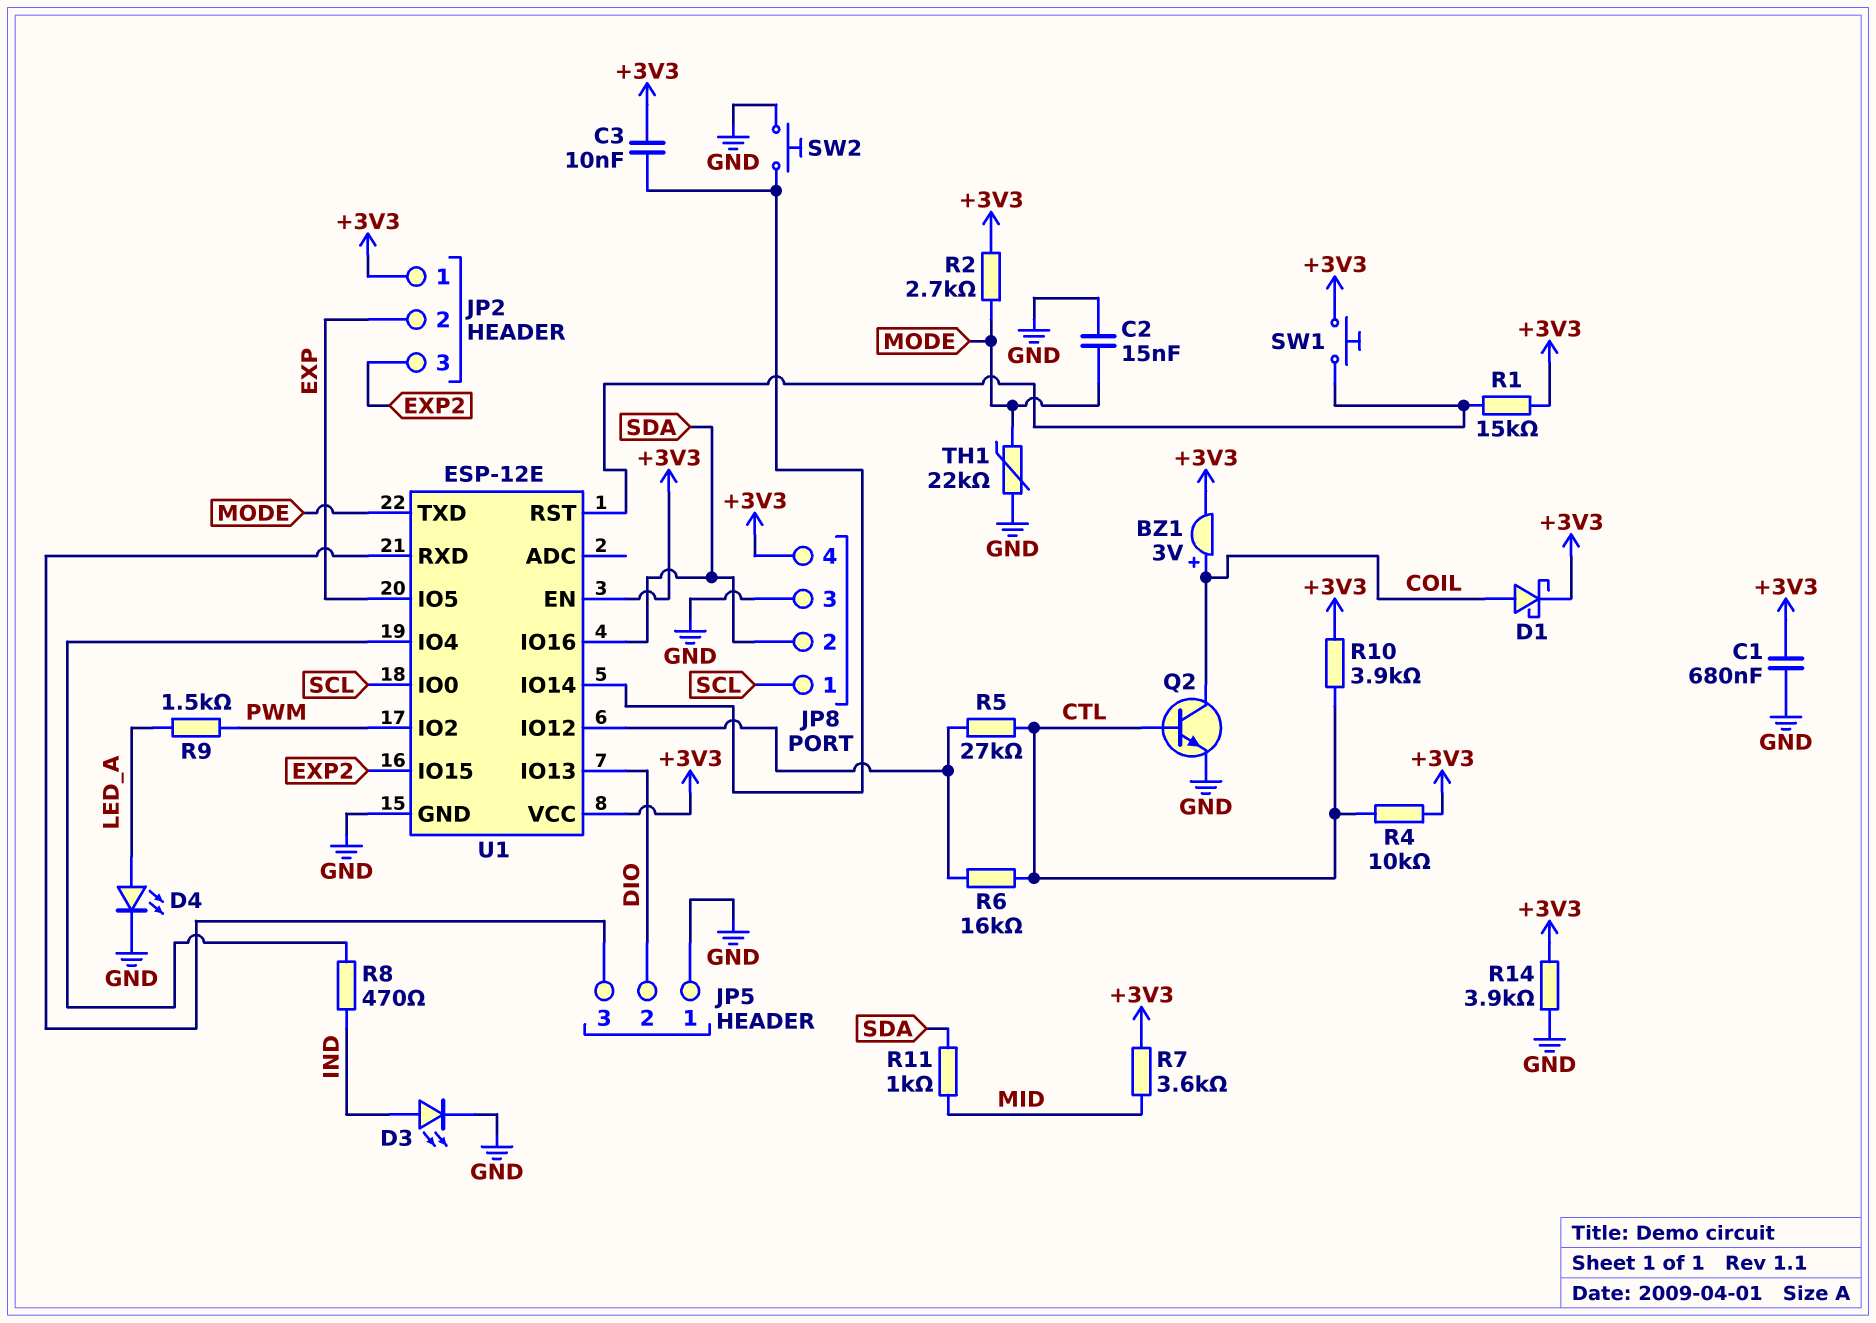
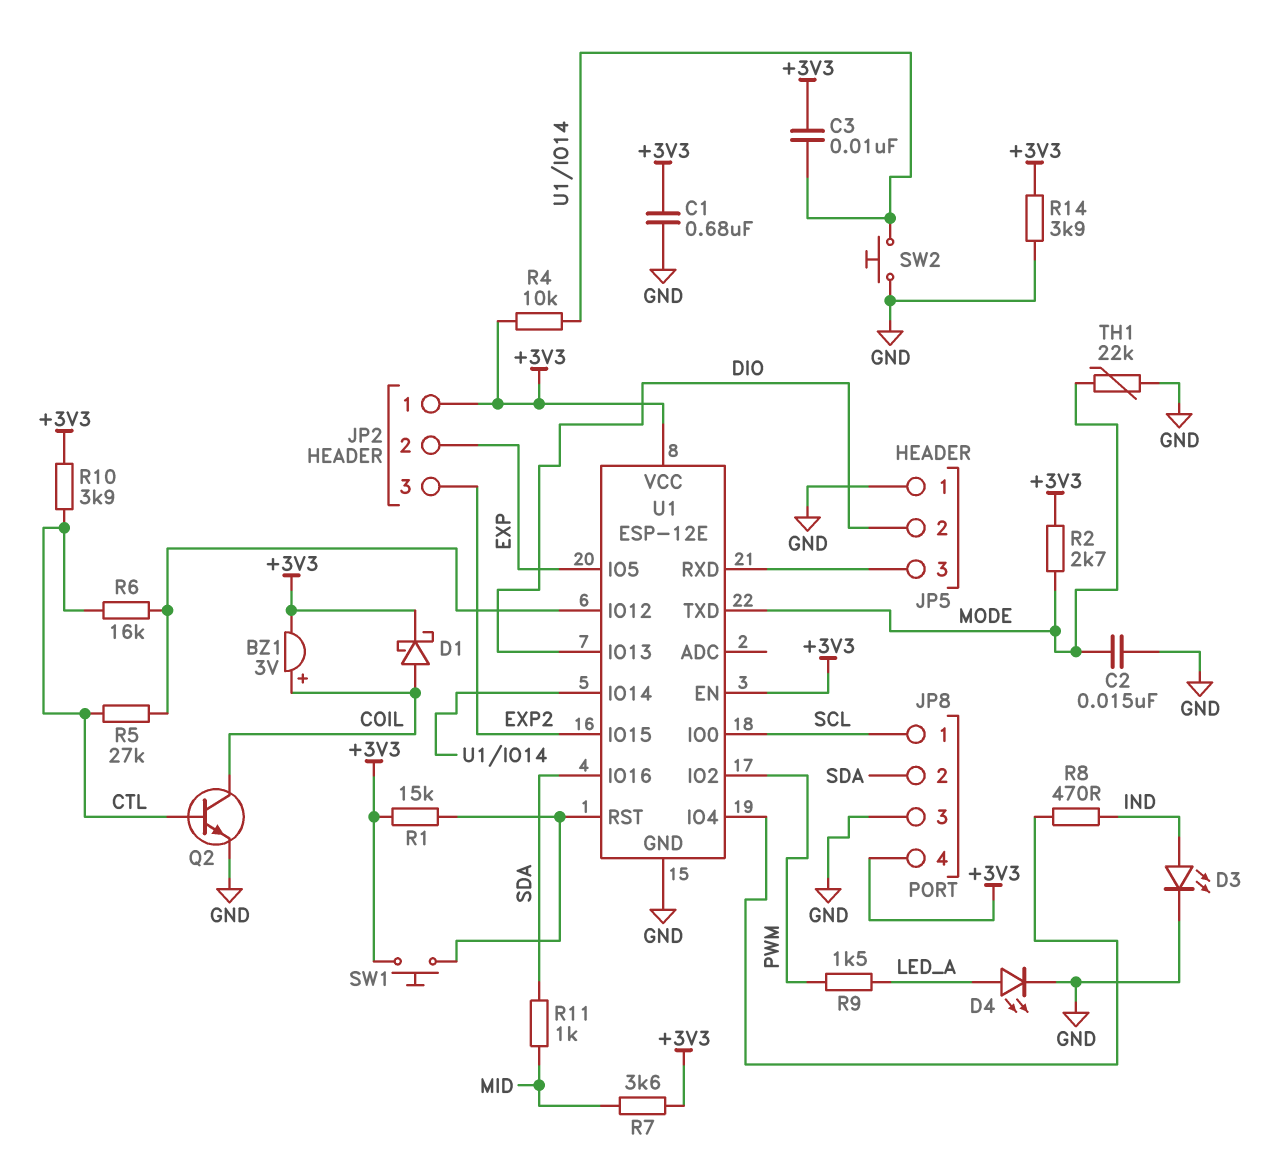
R4: 10k (+3V3, CTL) -> 10k (+3V3, U1/IO14)

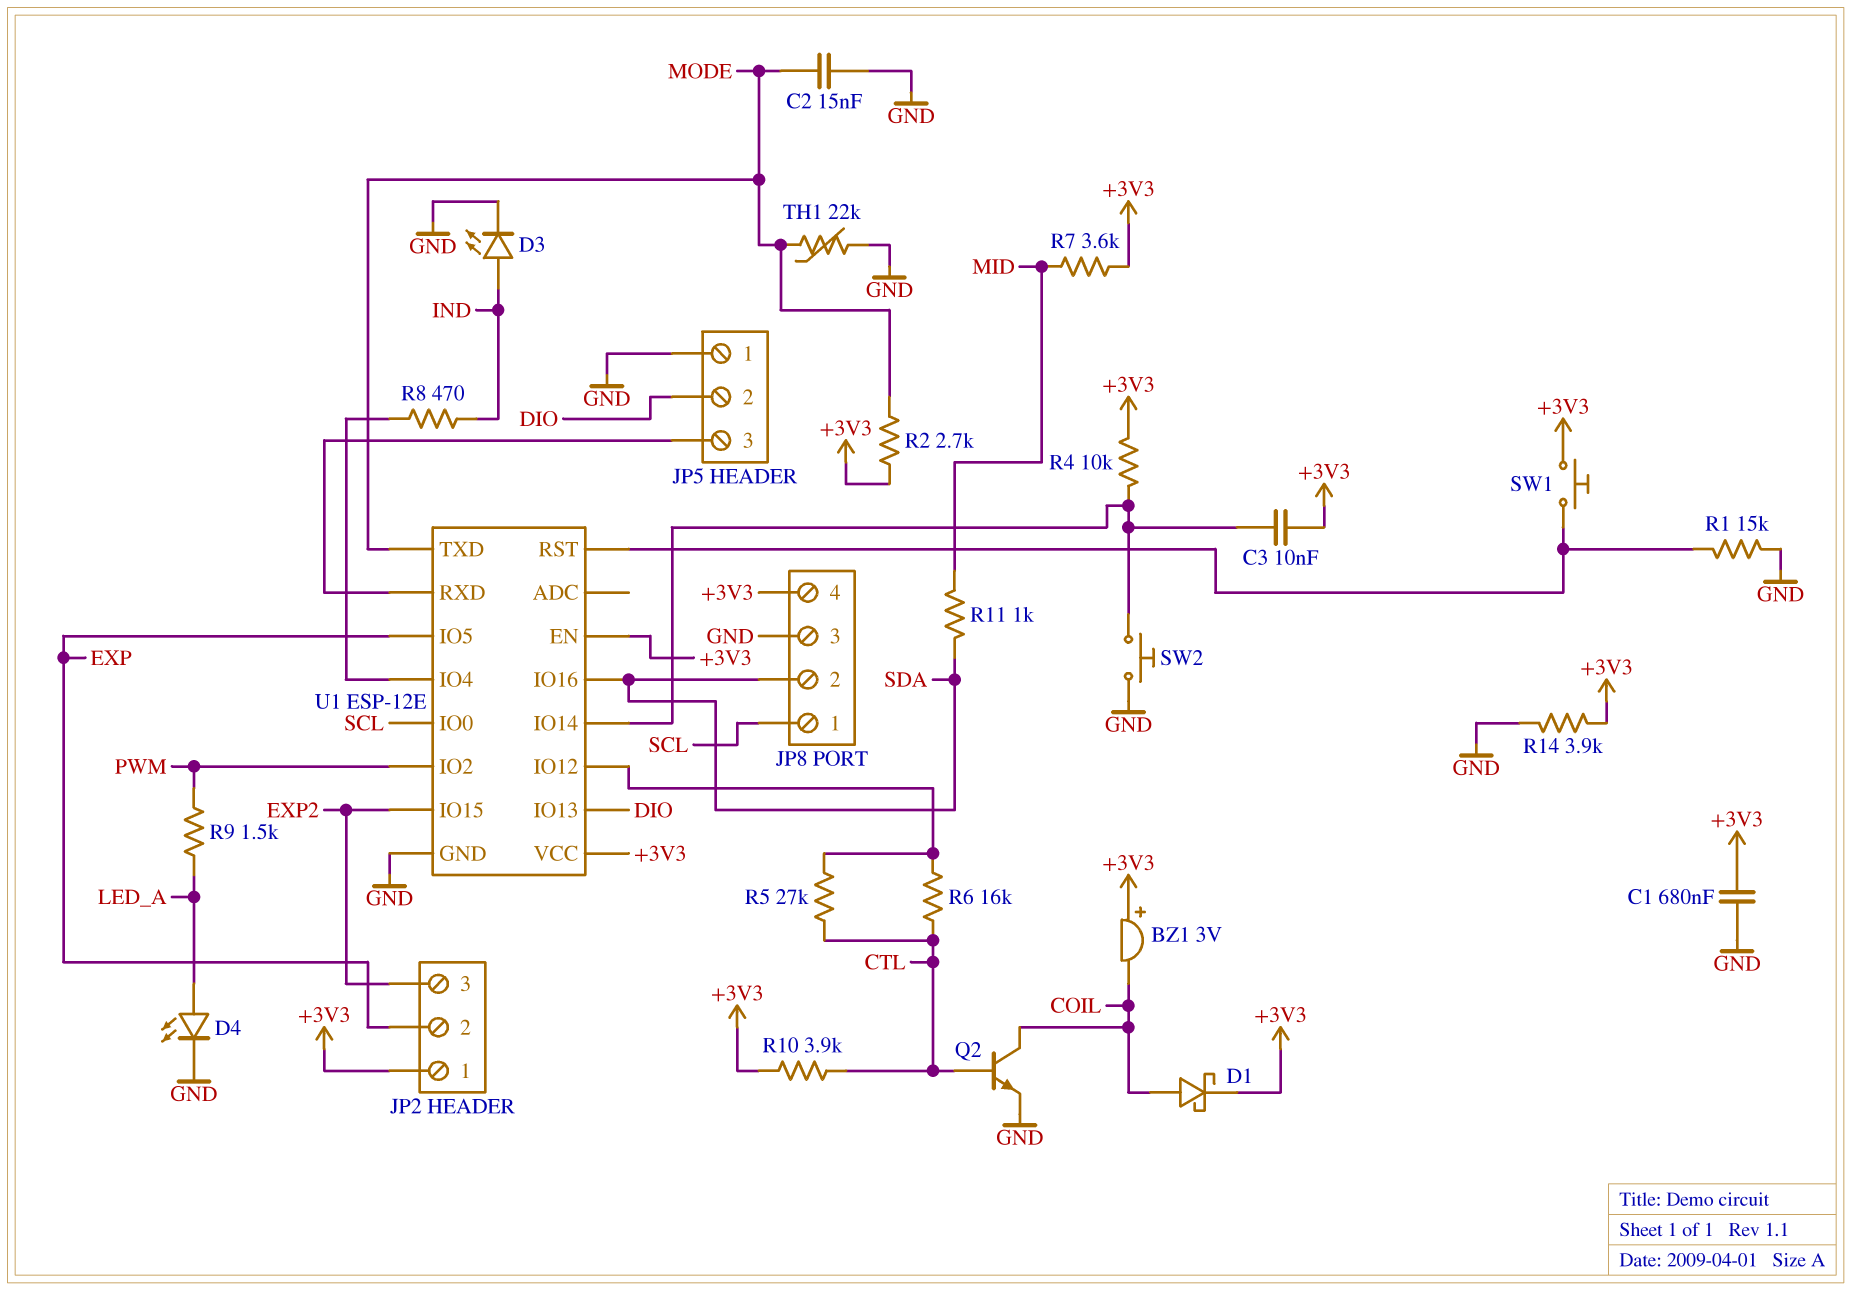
BZ1: buzzer 3V (plus COIL, minus +3V3) -> buzzer 3V (plus +3V3, minus COIL)
R1: 15k (+3V3, U1/RST) -> 15k (GND, U1/RST)

